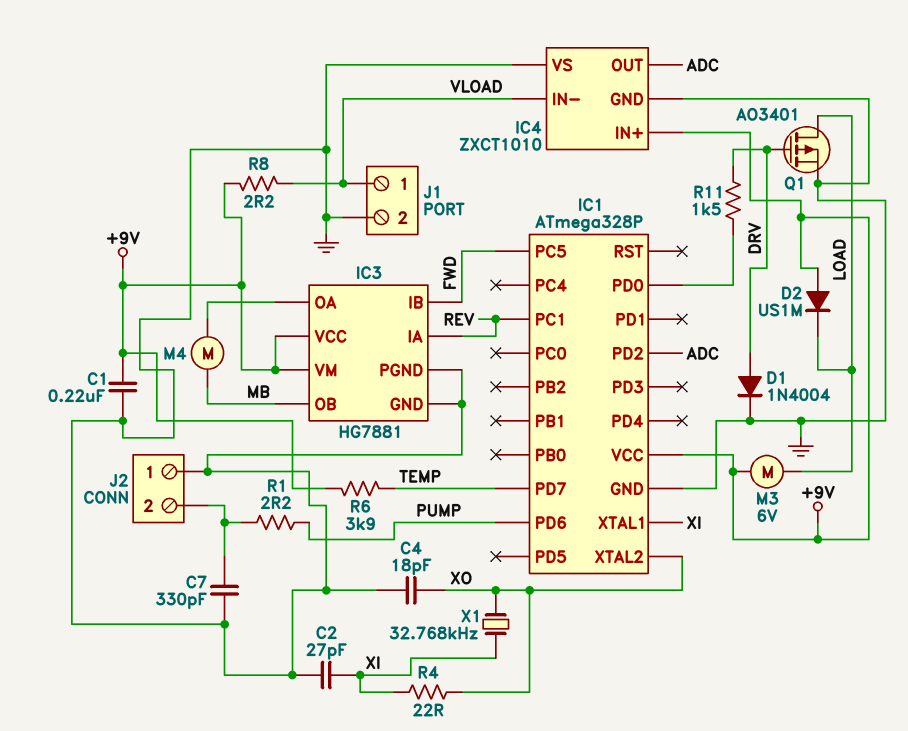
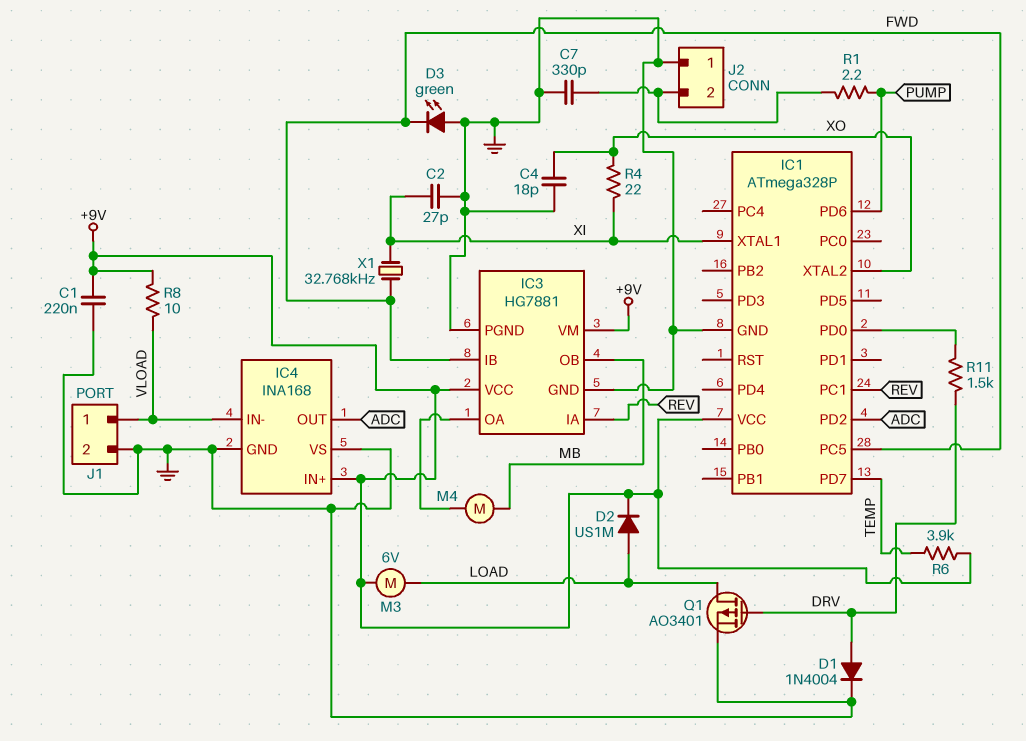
D2: diode US1M (A +9V, K LOAD) -> diode US1M (A LOAD, K +9V)
D3: none -> LED green (A GND, K FWD)
IC4: ZXCT1010 -> INA168
R8: 2.2 (+9V, VLOAD) -> 10 (+9V, VLOAD)
X1: 32.768kHz (XI, XO) -> 32.768kHz (FWD, XI)

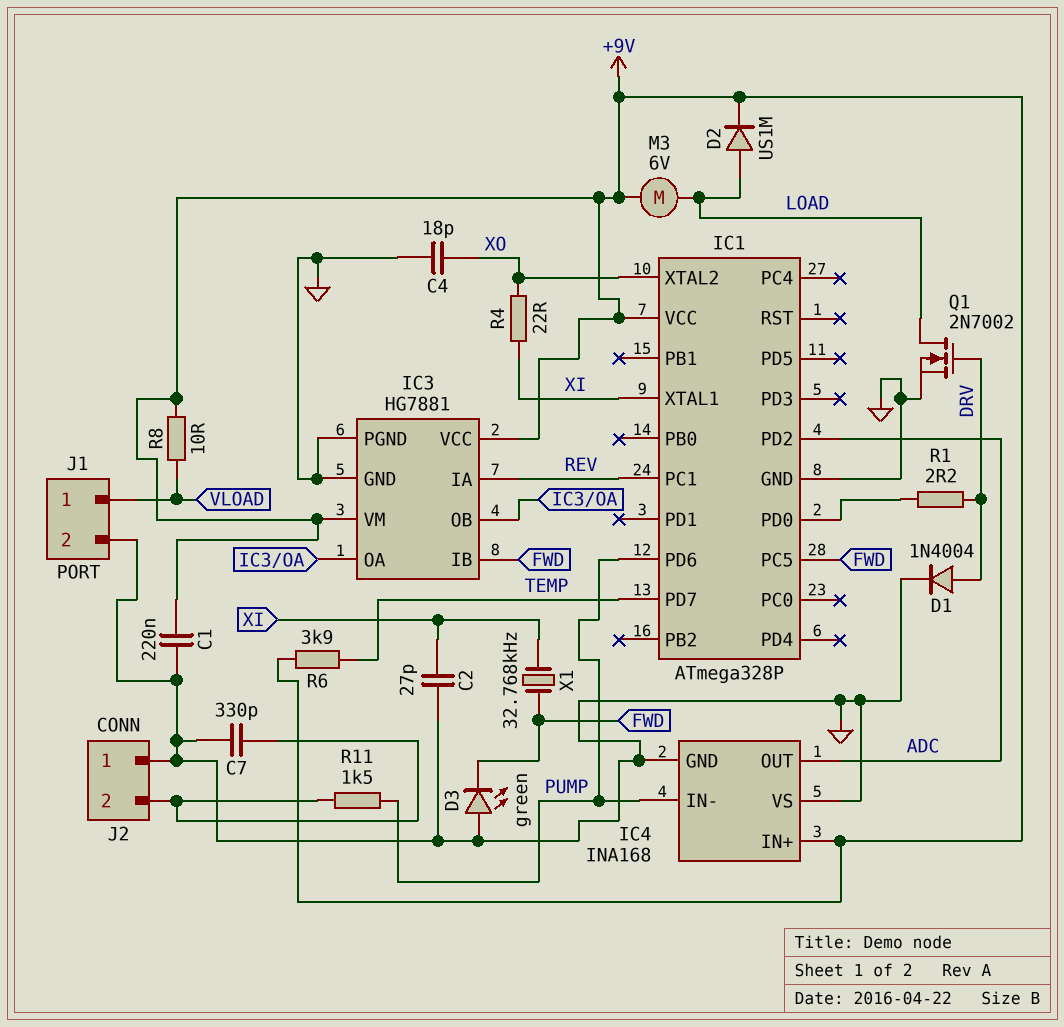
IC3 pin OB: MB -> IC3/OA
IC4 pin IN-: VLOAD -> PUMP
M4: motor (IC3/OA, MB) -> none
Q1: PMOS AO3401 (G DRV, D LOAD, S GND) -> NMOS 2N7002 (G DRV, D LOAD, S GND)
R1: 2.2 (J2/2, PUMP) -> 2.2 (DRV, IC1/PD0)
R11: 1.5k (DRV, IC1/PD0) -> 1.5k (J2/2, PUMP)

